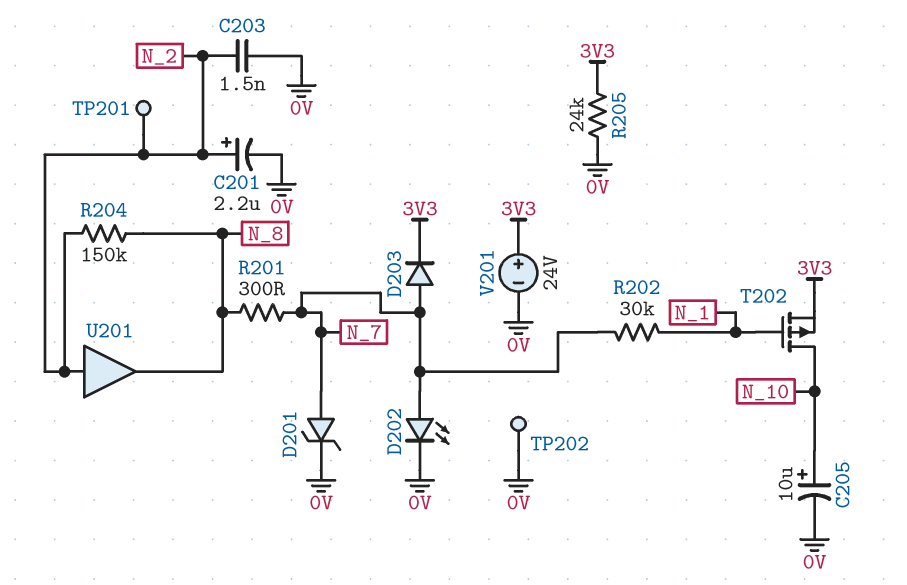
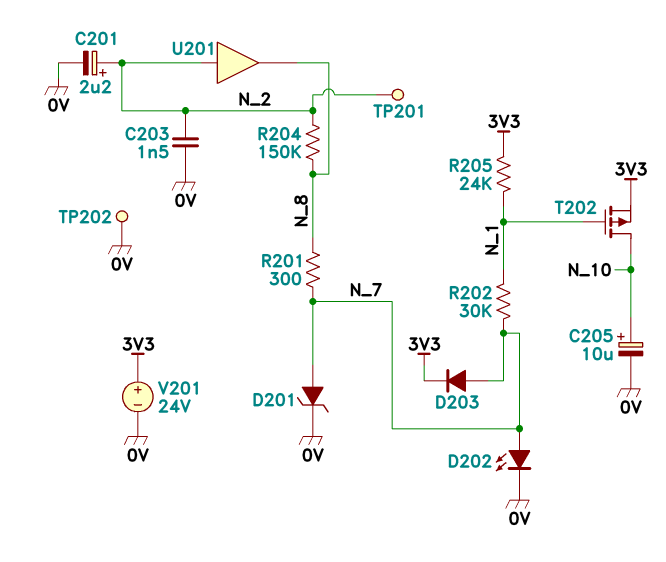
R205: 24k (0V, 3V3) -> 24k (3V3, N_1)

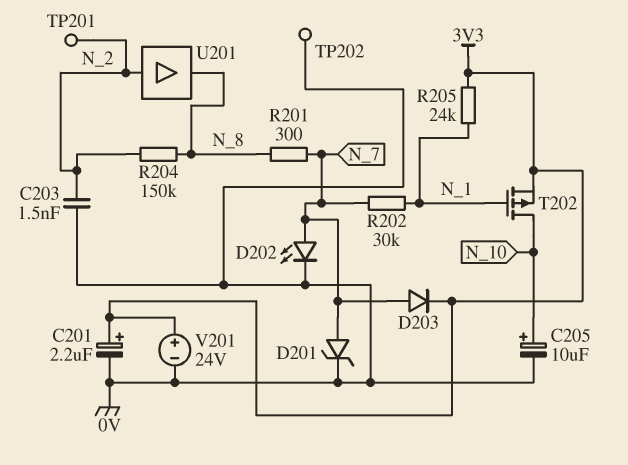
C201: 2.2uF (plus N_2, minus 0V) -> 2.2uF (plus 3V3, minus 0V)

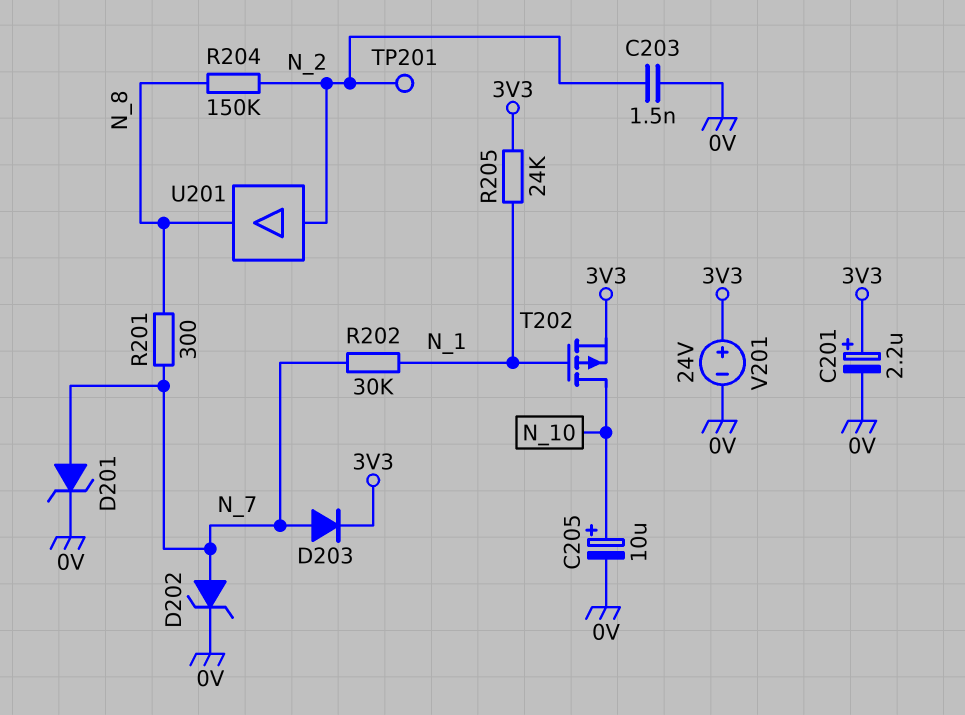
D202: LED (A N_7, K 0V) -> zener (A N_7, K 0V)
TP202: test point (0V) -> none

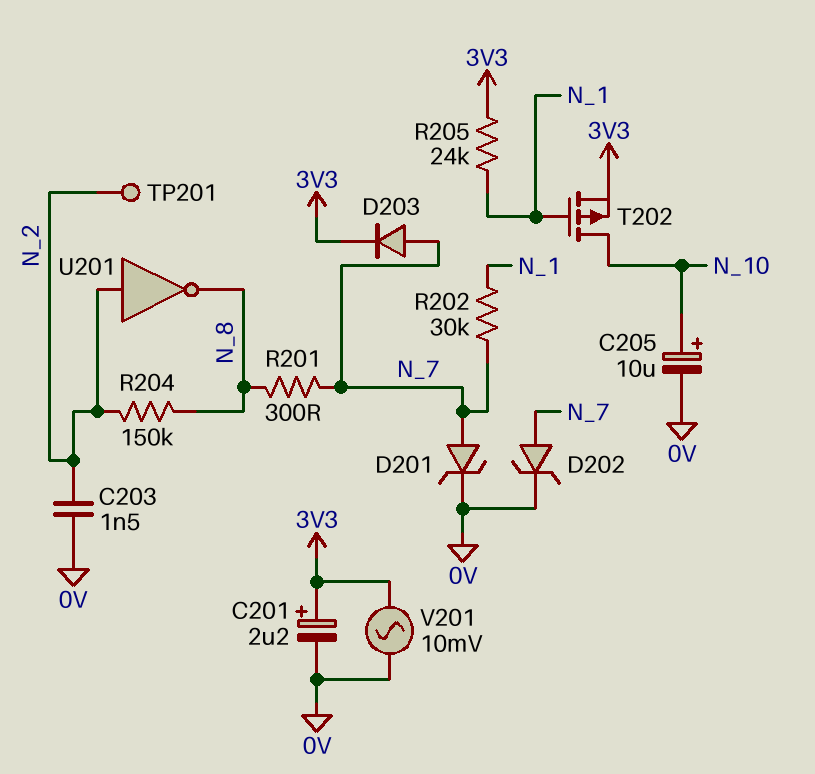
U201: buffer (in N_2, out N_8) -> NOT (in N_2, out N_8)
V201: 24V (plus 3V3, minus 0V) -> AC 10mV (0V, 3V3)

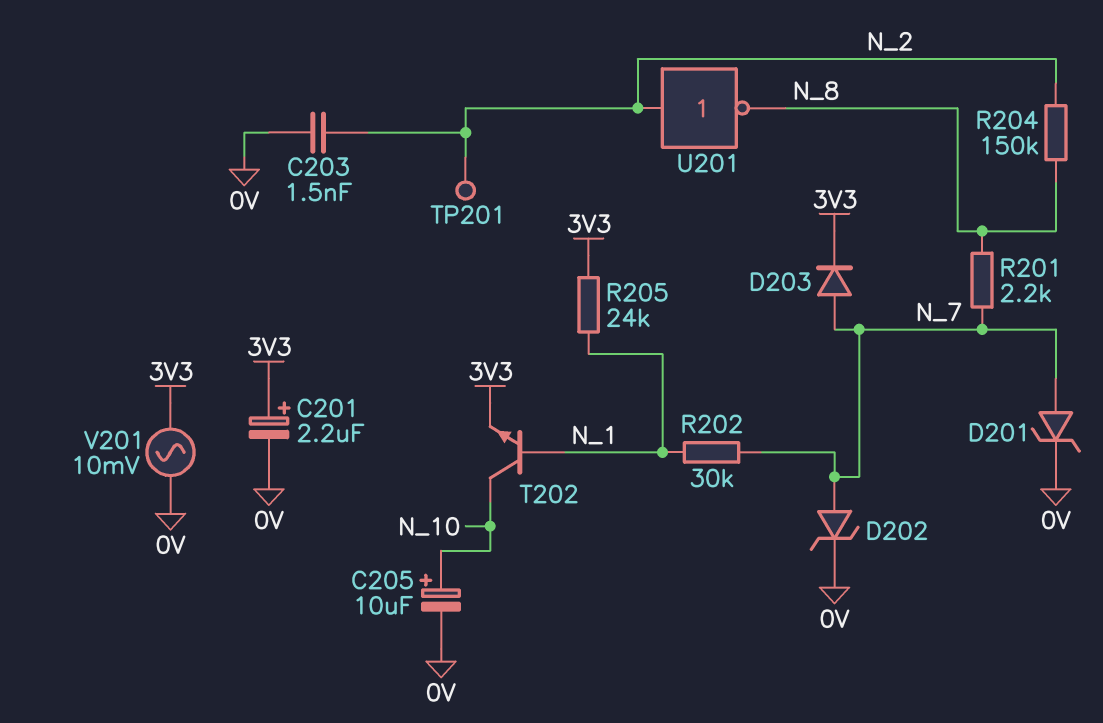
R201: 300 (N_7, N_8) -> 2.2k (N_7, N_8)
T202: PMOS (G N_1, D N_10, S 3V3) -> NPN (B N_1, C N_10, E 3V3)

